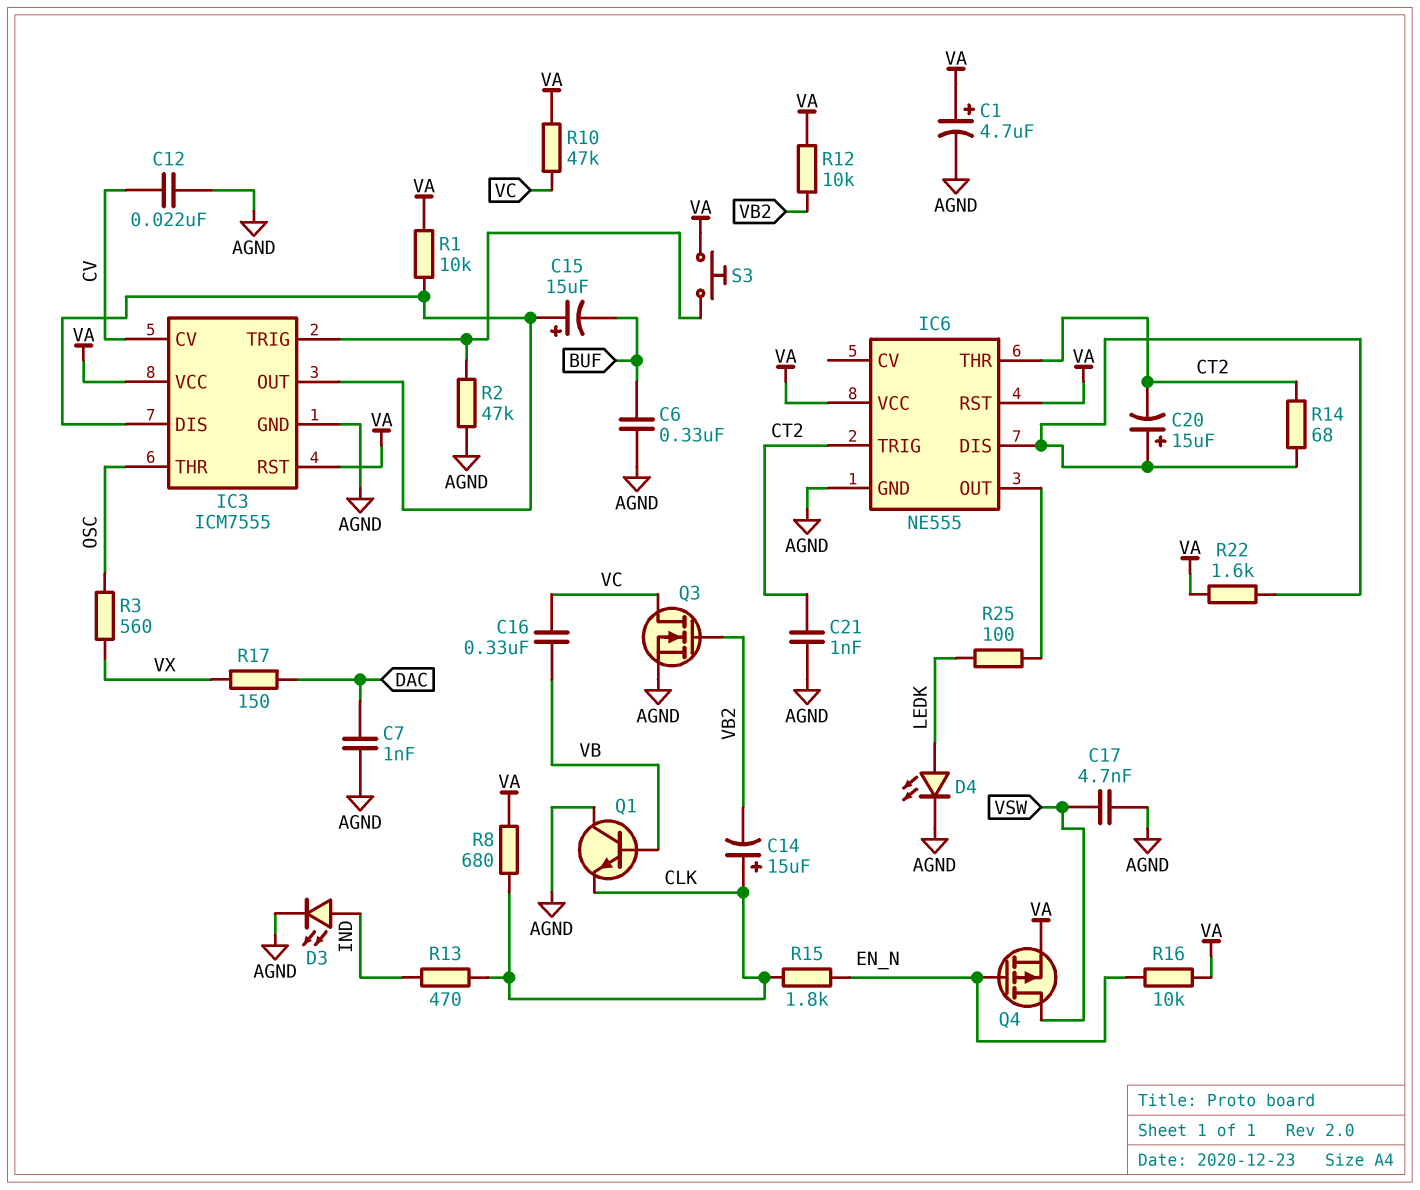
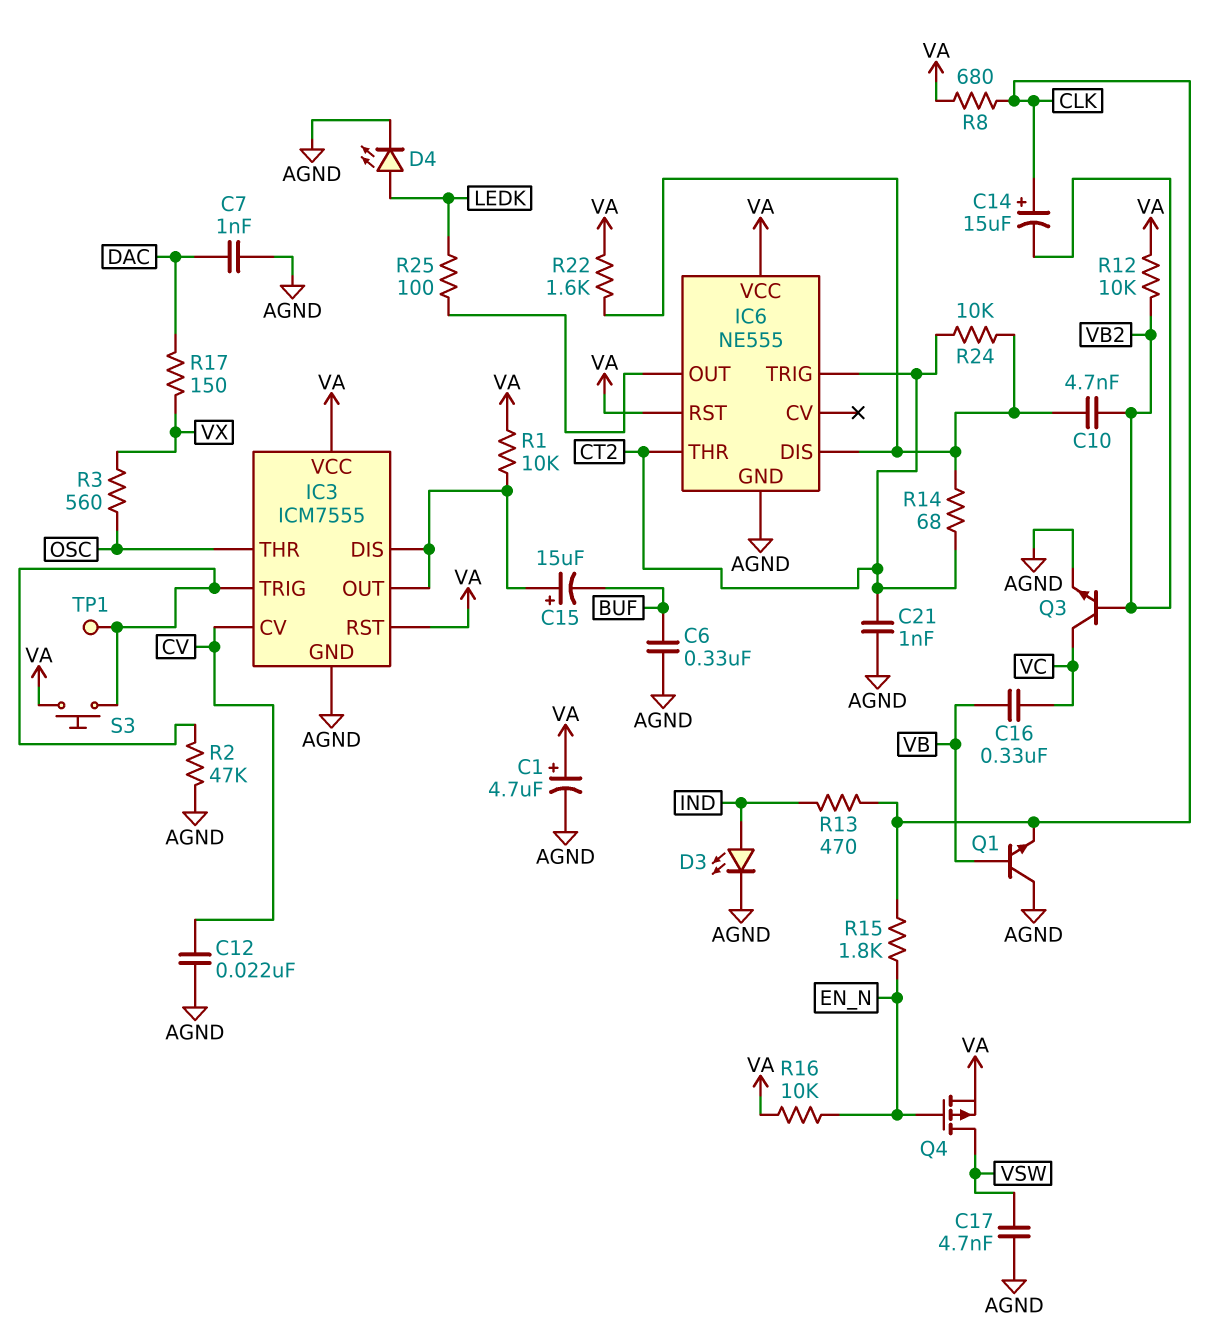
C10: none -> 4.7nF (IC6/DIS, VB2)
C20: 15uF (plus IC6/DIS, minus CT2) -> none
Q3: NMOS (G VB2, D VC, S AGND) -> NPN (B VB2, C VC, E AGND)
R10: 47k (VA, VC) -> none
R24: none -> 10k (CT2, IC6/DIS)
TP1: none -> test point (IC3/TRIG)

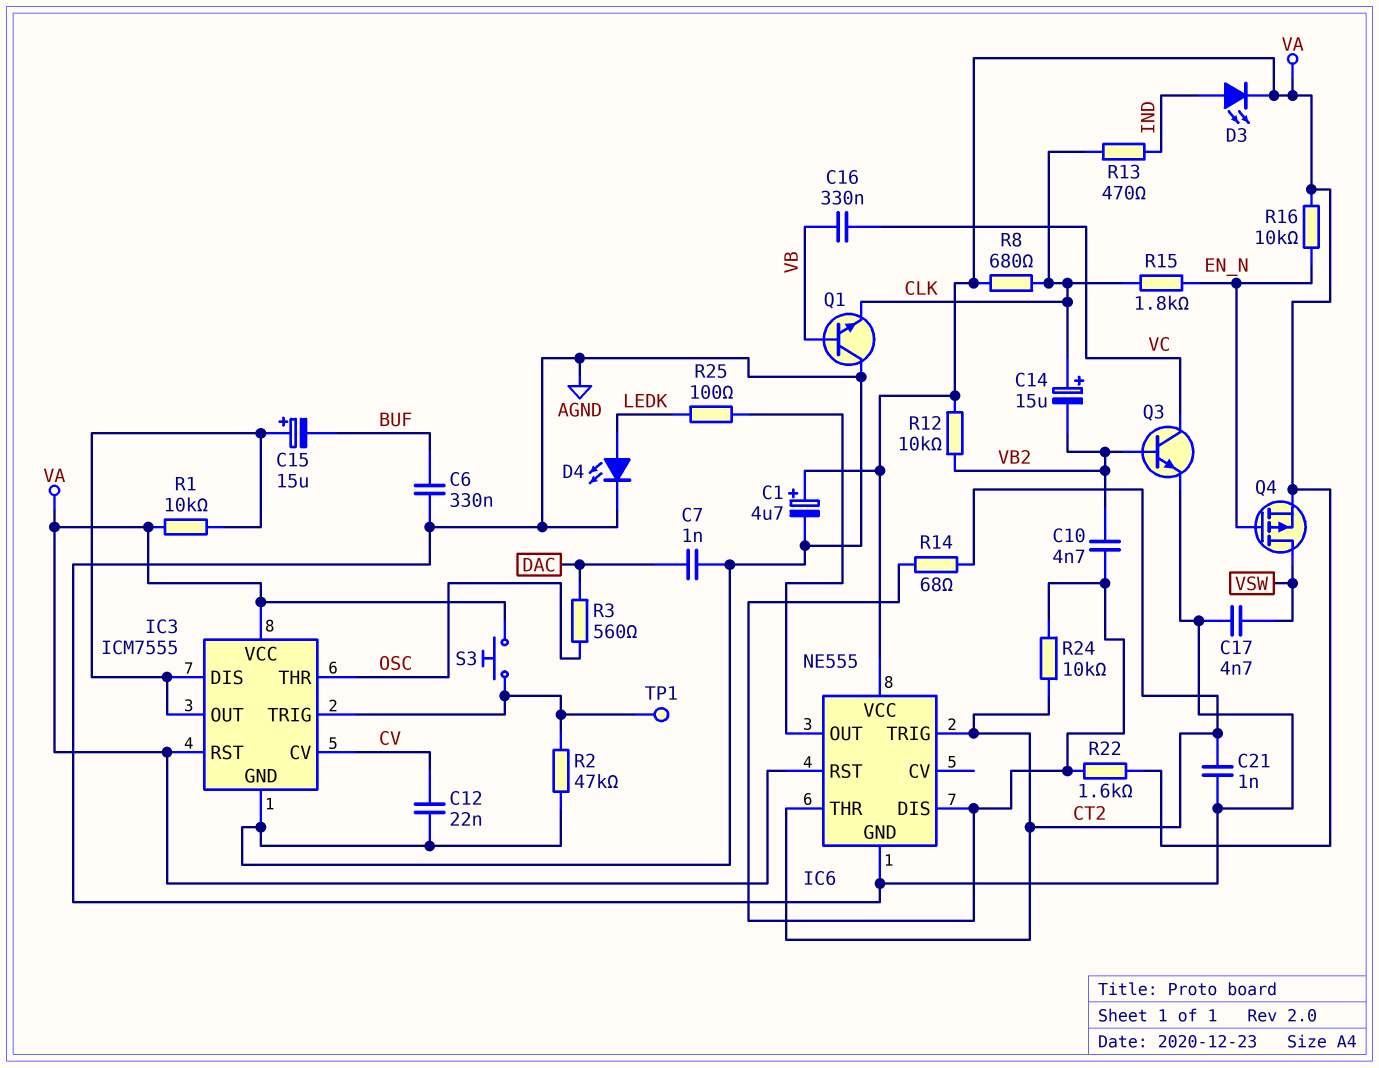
D3: LED (A IND, K AGND) -> LED (A IND, K VA)
R3: 560 (OSC, VX) -> 560 (DAC, OSC)
R17: 150 (DAC, VX) -> none

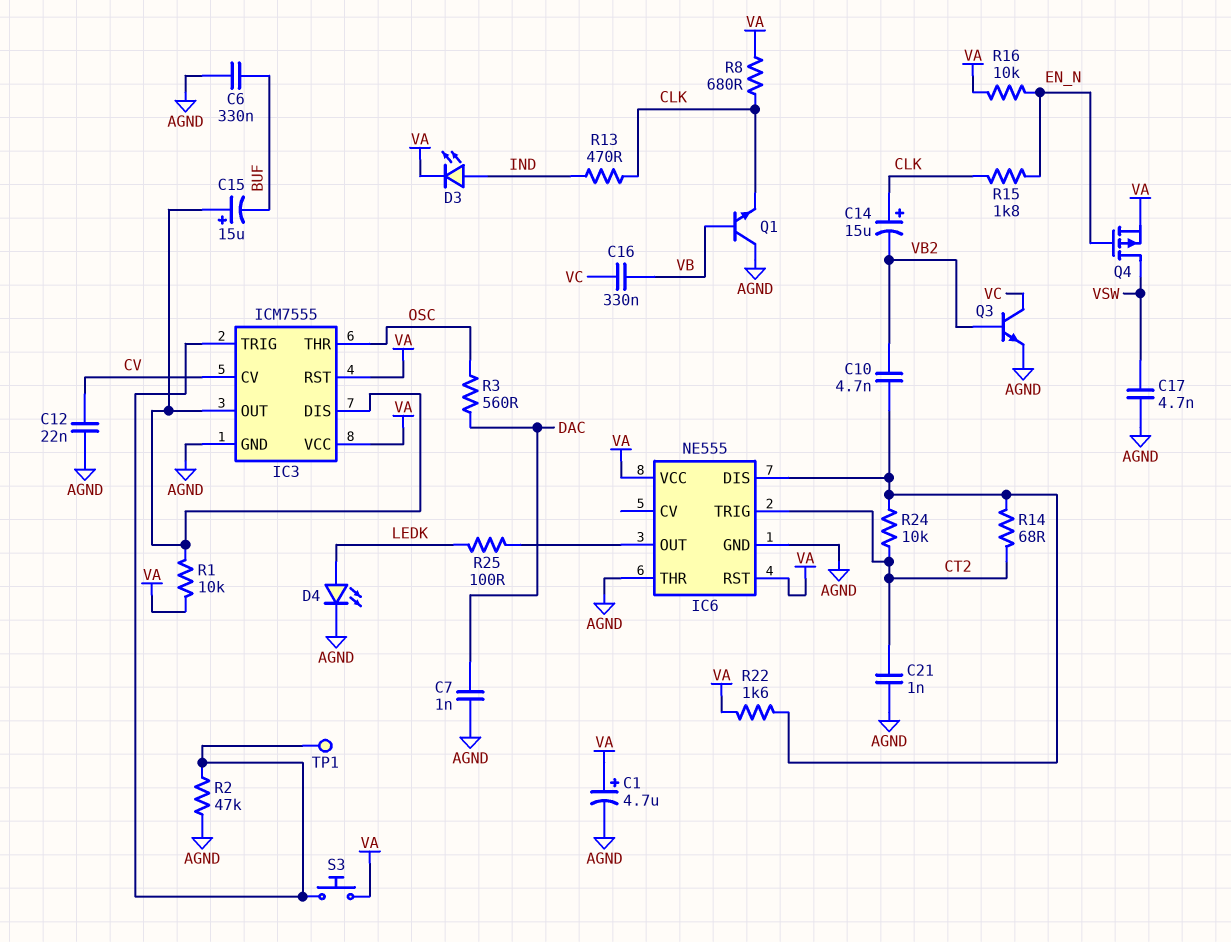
IC6 pin THR: CT2 -> AGND
R12: 10k (VA, VB2) -> none

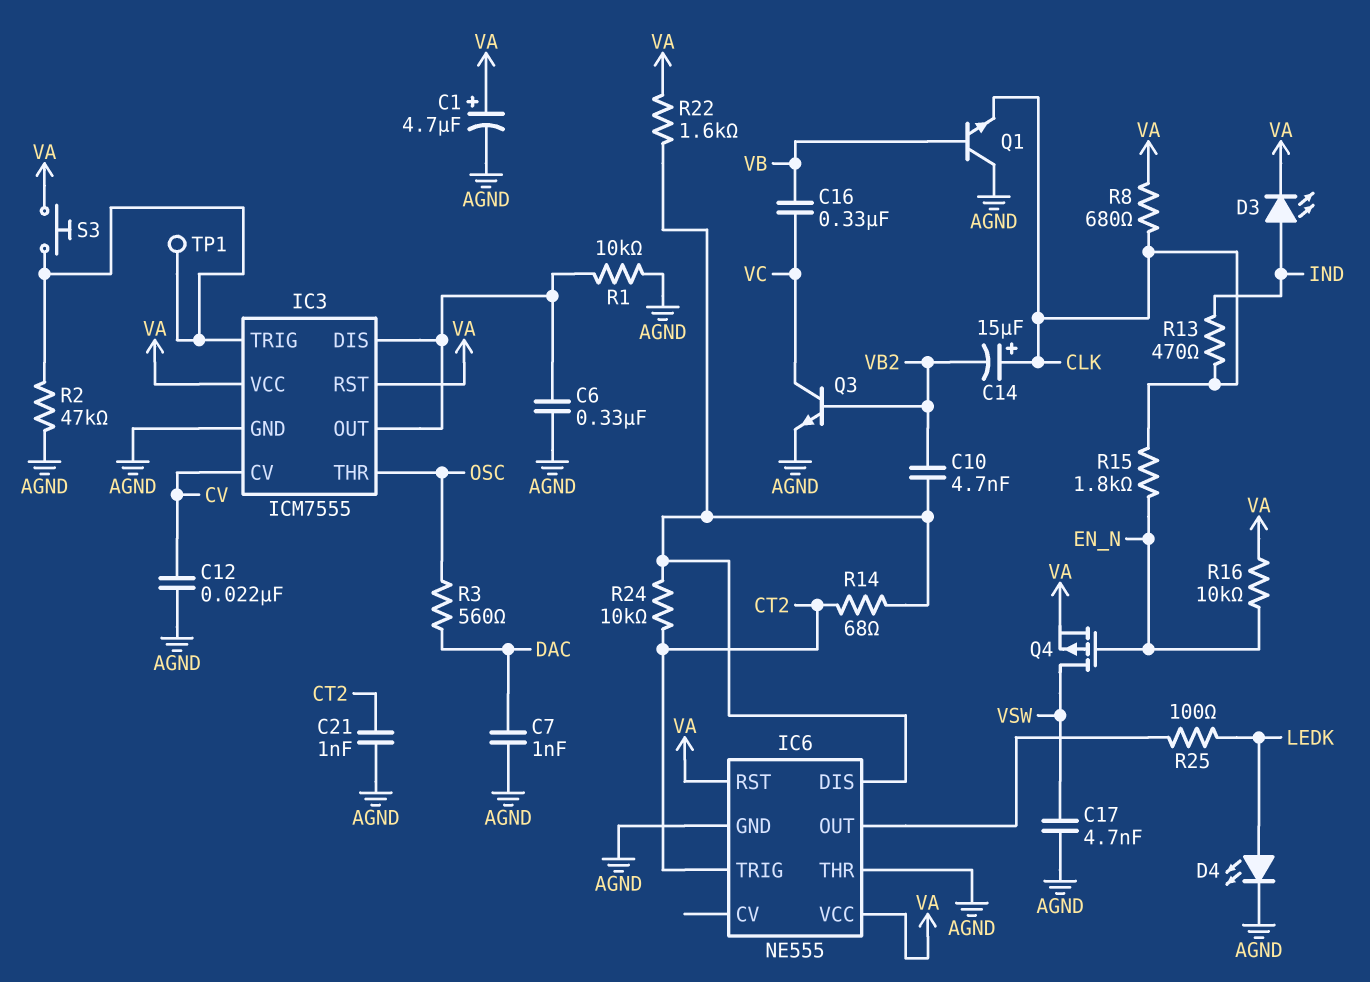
C6: 330nF (AGND, BUF) -> 330nF (AGND, IC3/DIS)
C15: 15uF (plus IC3/DIS, minus BUF) -> none
R1: 10k (IC3/DIS, VA) -> 10k (AGND, IC3/DIS)

